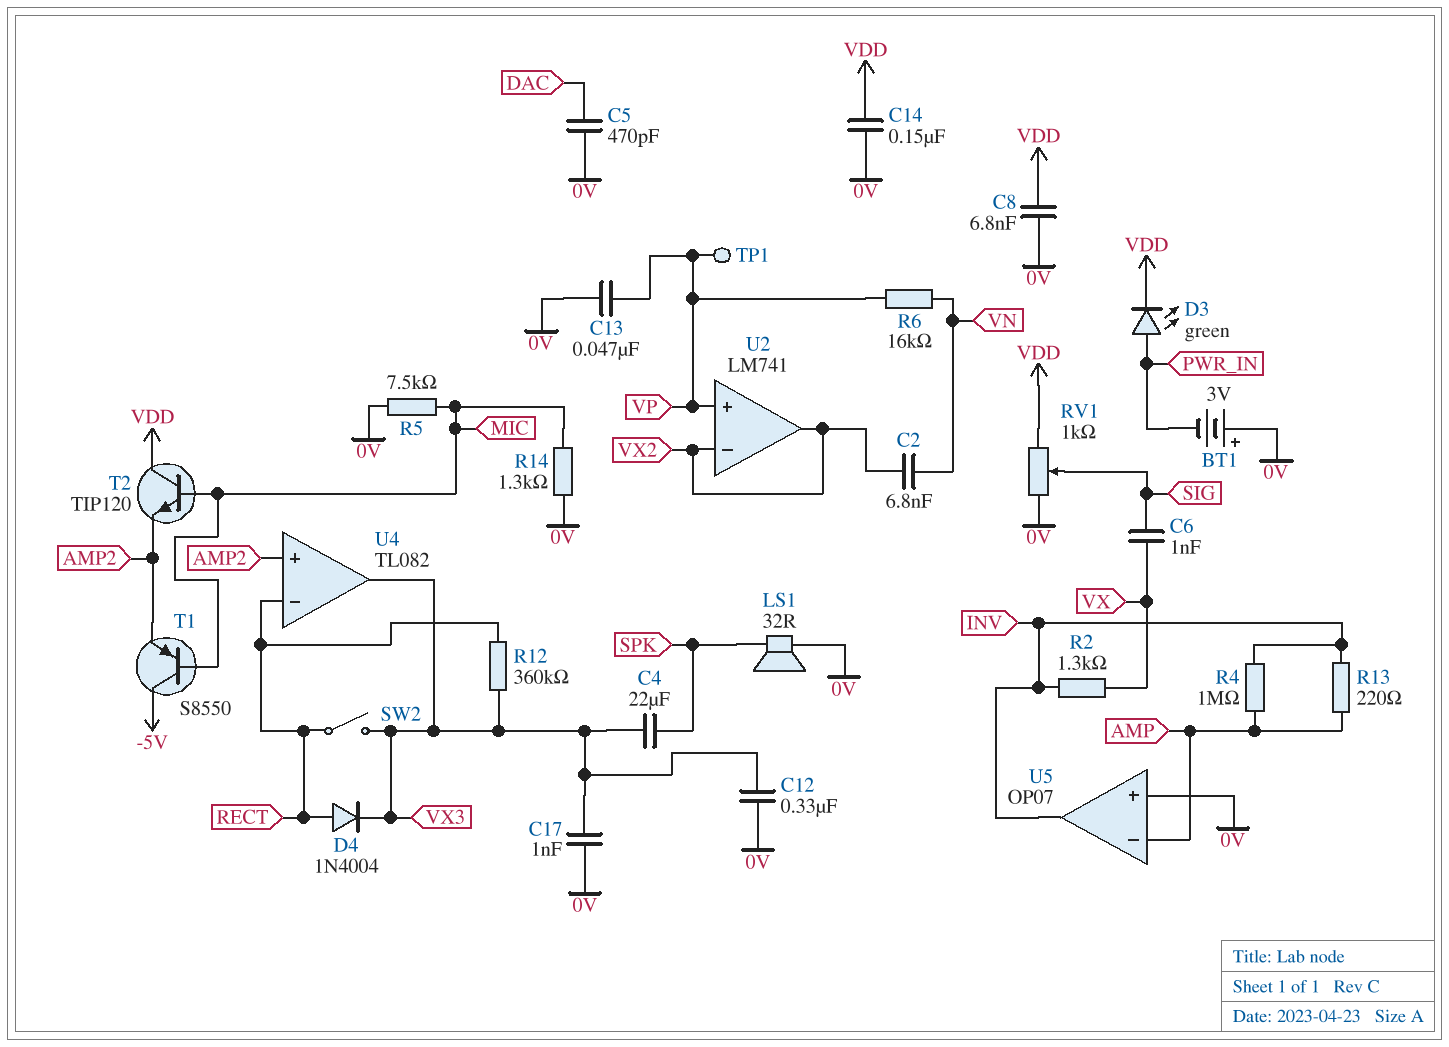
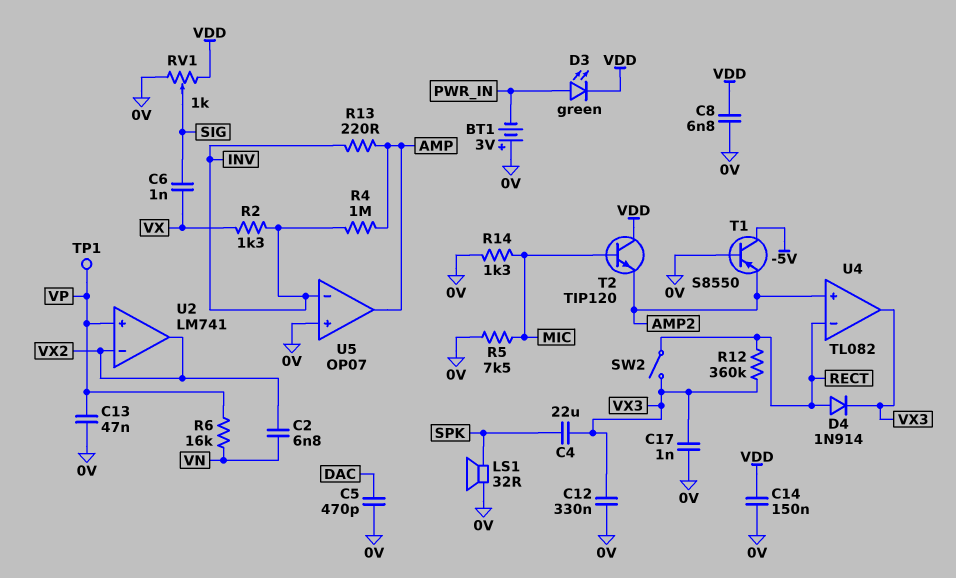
D4: diode 1N4004 (A RECT, K VX3) -> diode 1N914 (A RECT, K VX3)
T1: PNP S8550 (B MIC, C -5V, E AMP2) -> PNP S8550 (B 0V, C -5V, E AMP2)
U5 pin in-: AMP -> INV
U5 pin out: INV -> AMP

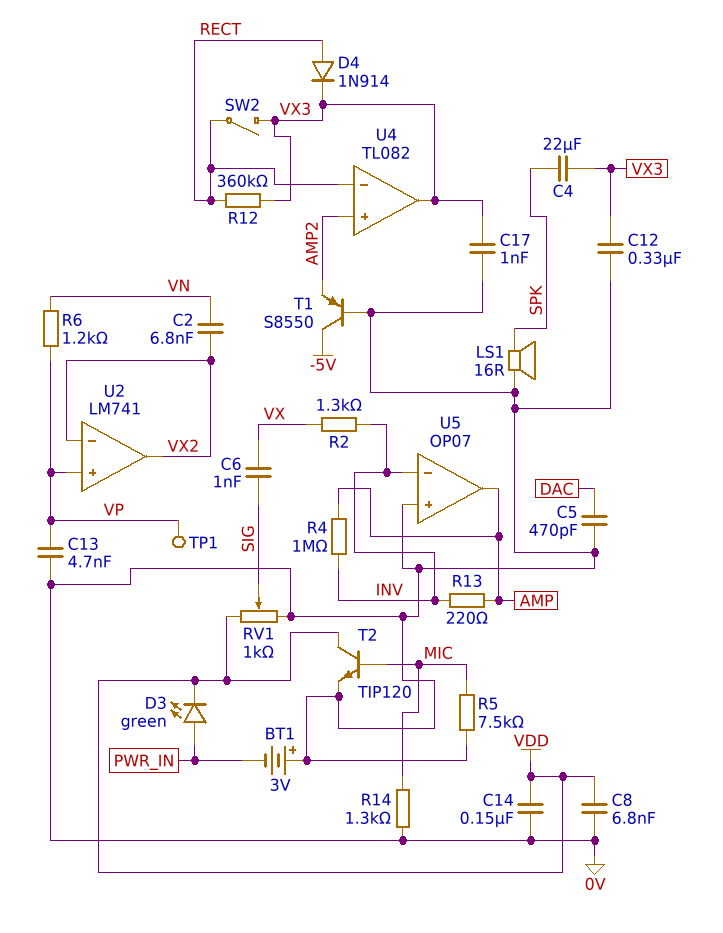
C13: 47nF (0V, VP) -> 4.7nF (0V, VP)
LS1: speaker 32R (0V, SPK) -> speaker 16R (0V, SPK)
R6: 16k (VN, VP) -> 1.2k (VN, VP)
T2: NPN TIP120 (B MIC, C VDD, E AMP2) -> NPN TIP120 (B MIC, C VDD, E 0V)

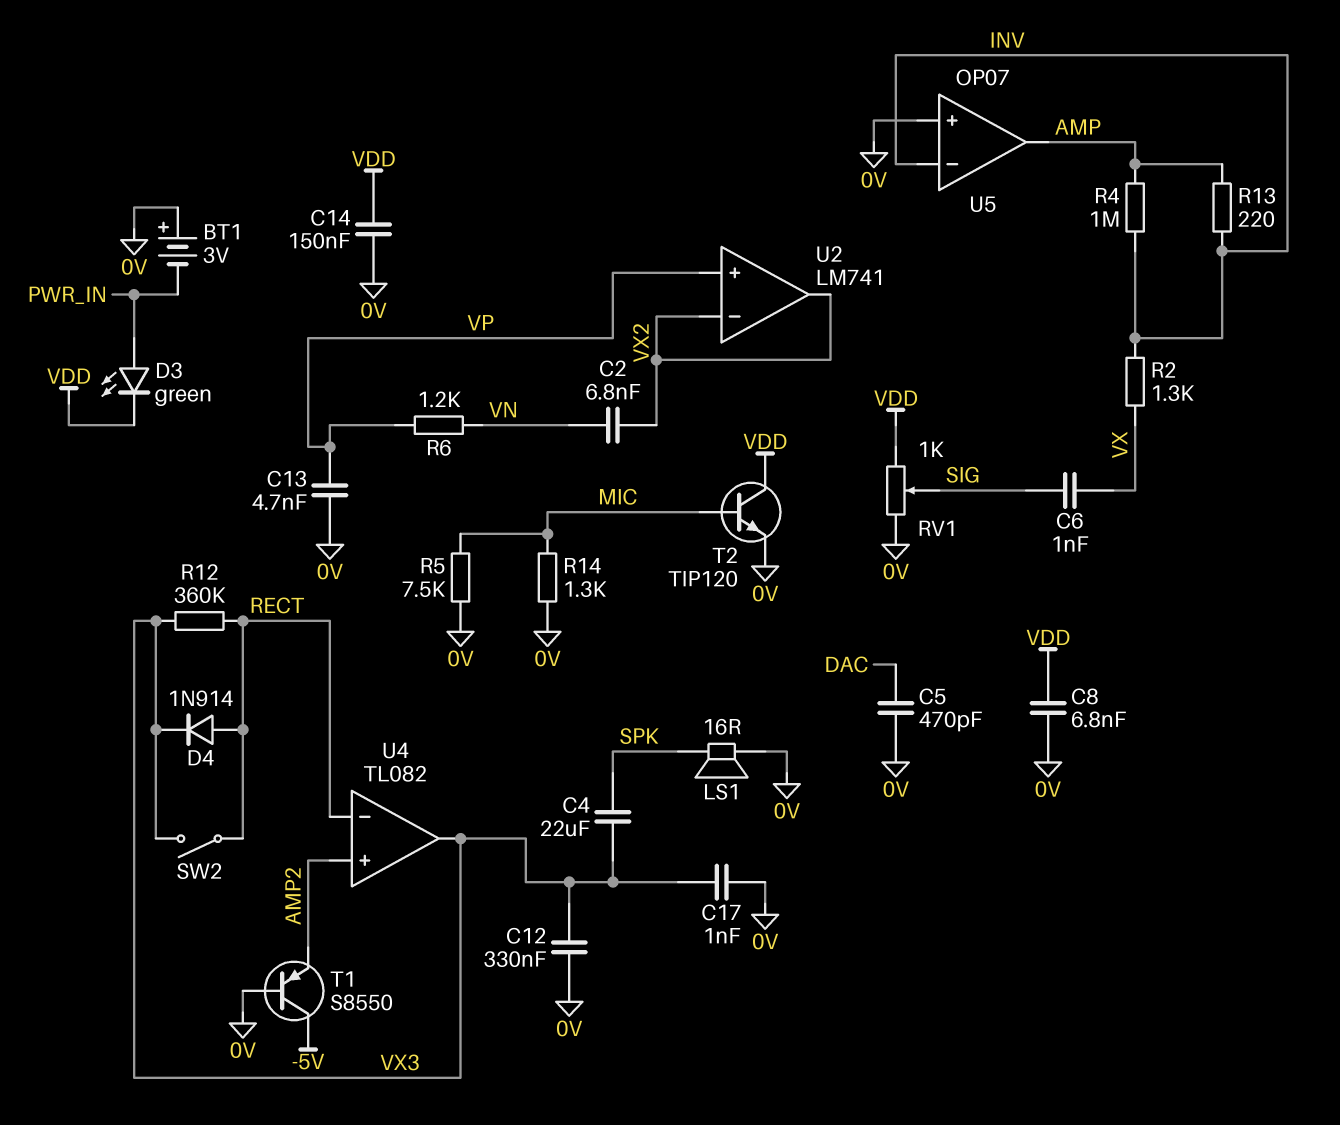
TP1: test point (VP) -> none

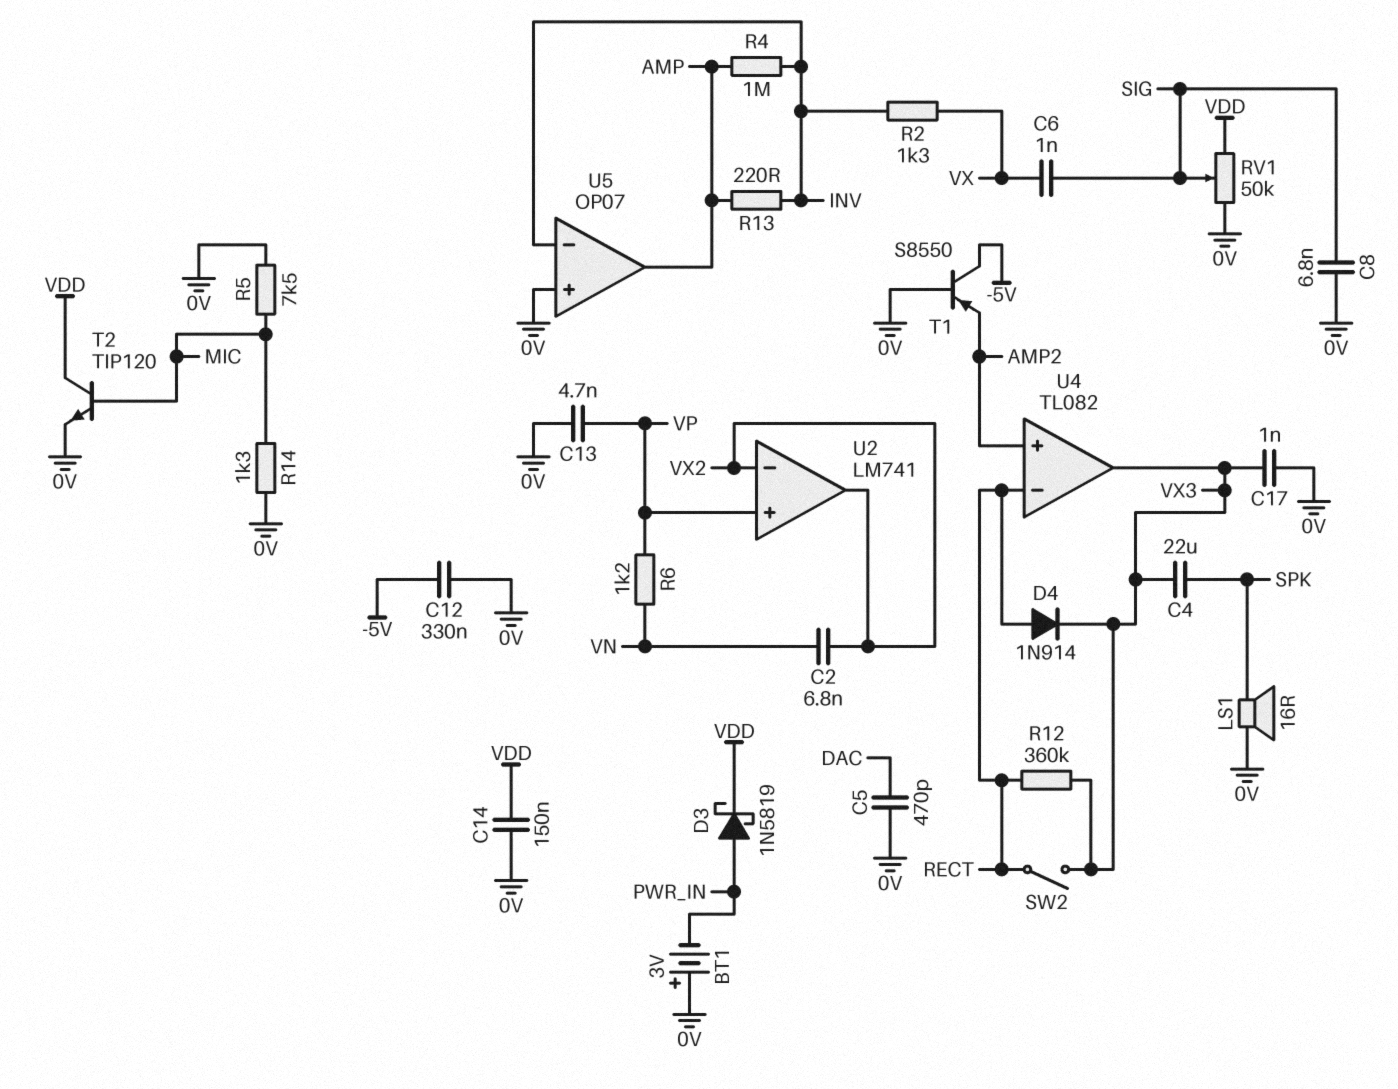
C8: 6.8nF (0V, VDD) -> 6.8nF (0V, SIG)
C12: 330nF (0V, VX3) -> 330nF (-5V, 0V)
D3: LED green (A PWR_IN, K VDD) -> schottky 1N5819 (A PWR_IN, K VDD)
RV1: 1k (0V, VDD, wiper SIG) -> 50k (0V, VDD, wiper SIG)

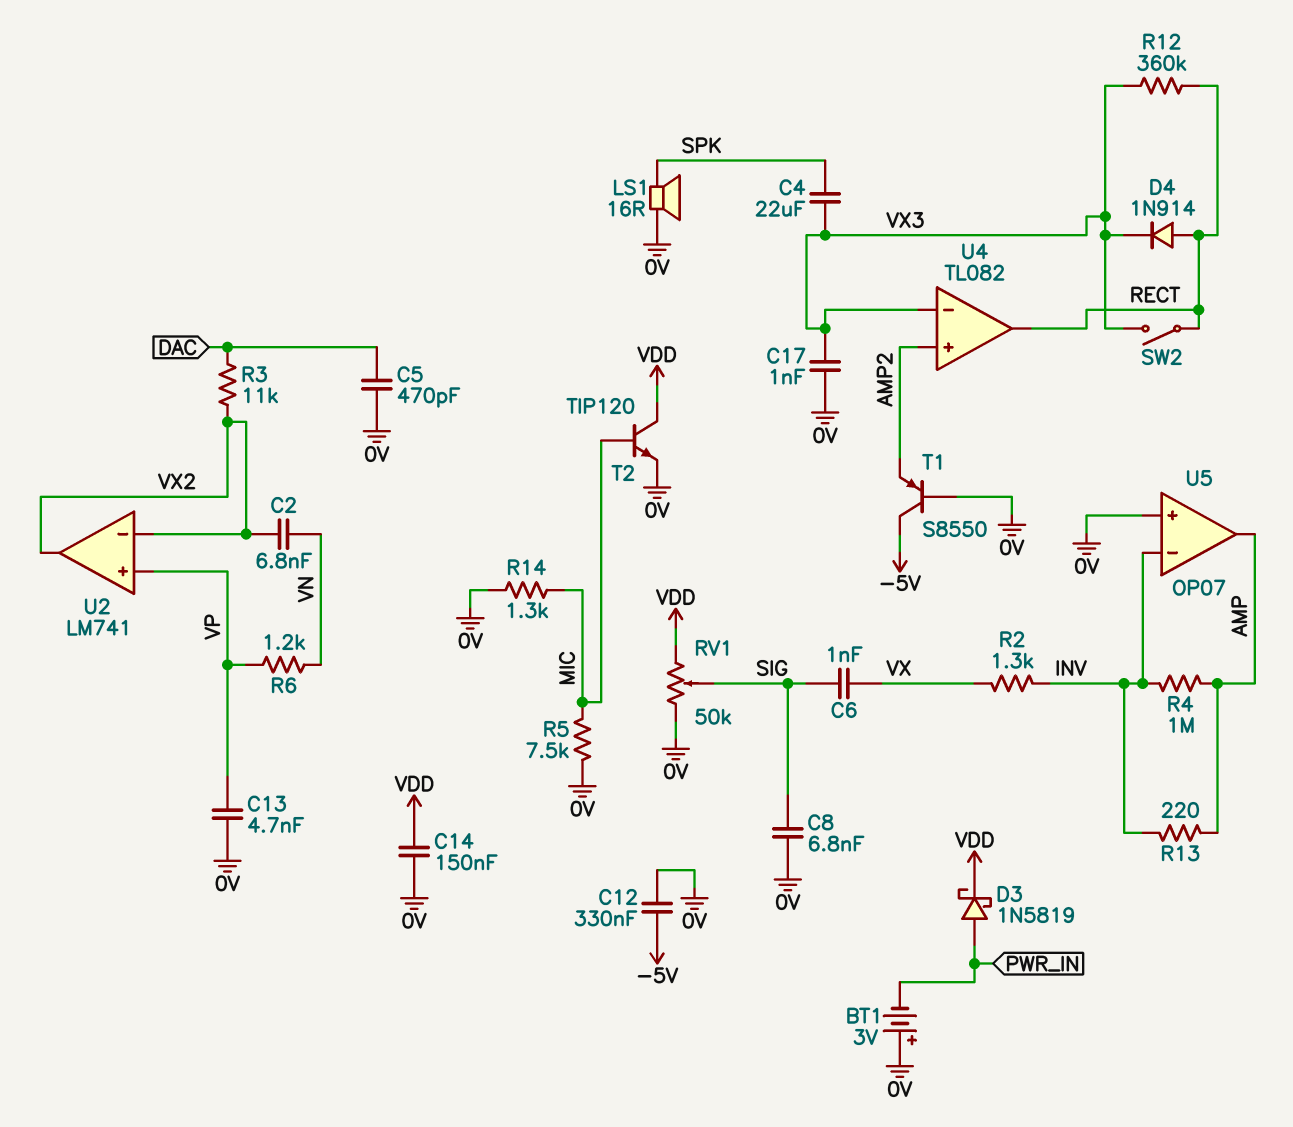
R3: none -> 11k (DAC, VX2)
U4 pin in-: RECT -> VX3
U4 pin out: VX3 -> RECT

